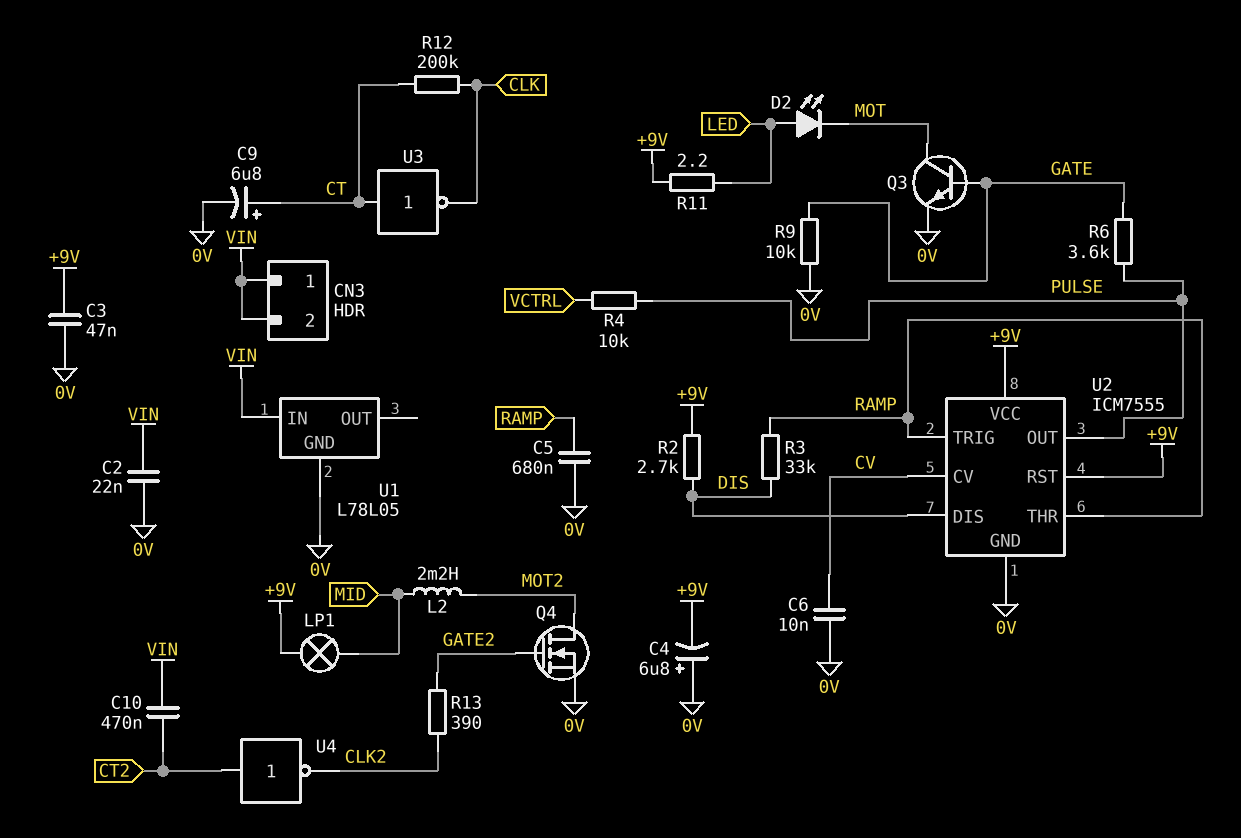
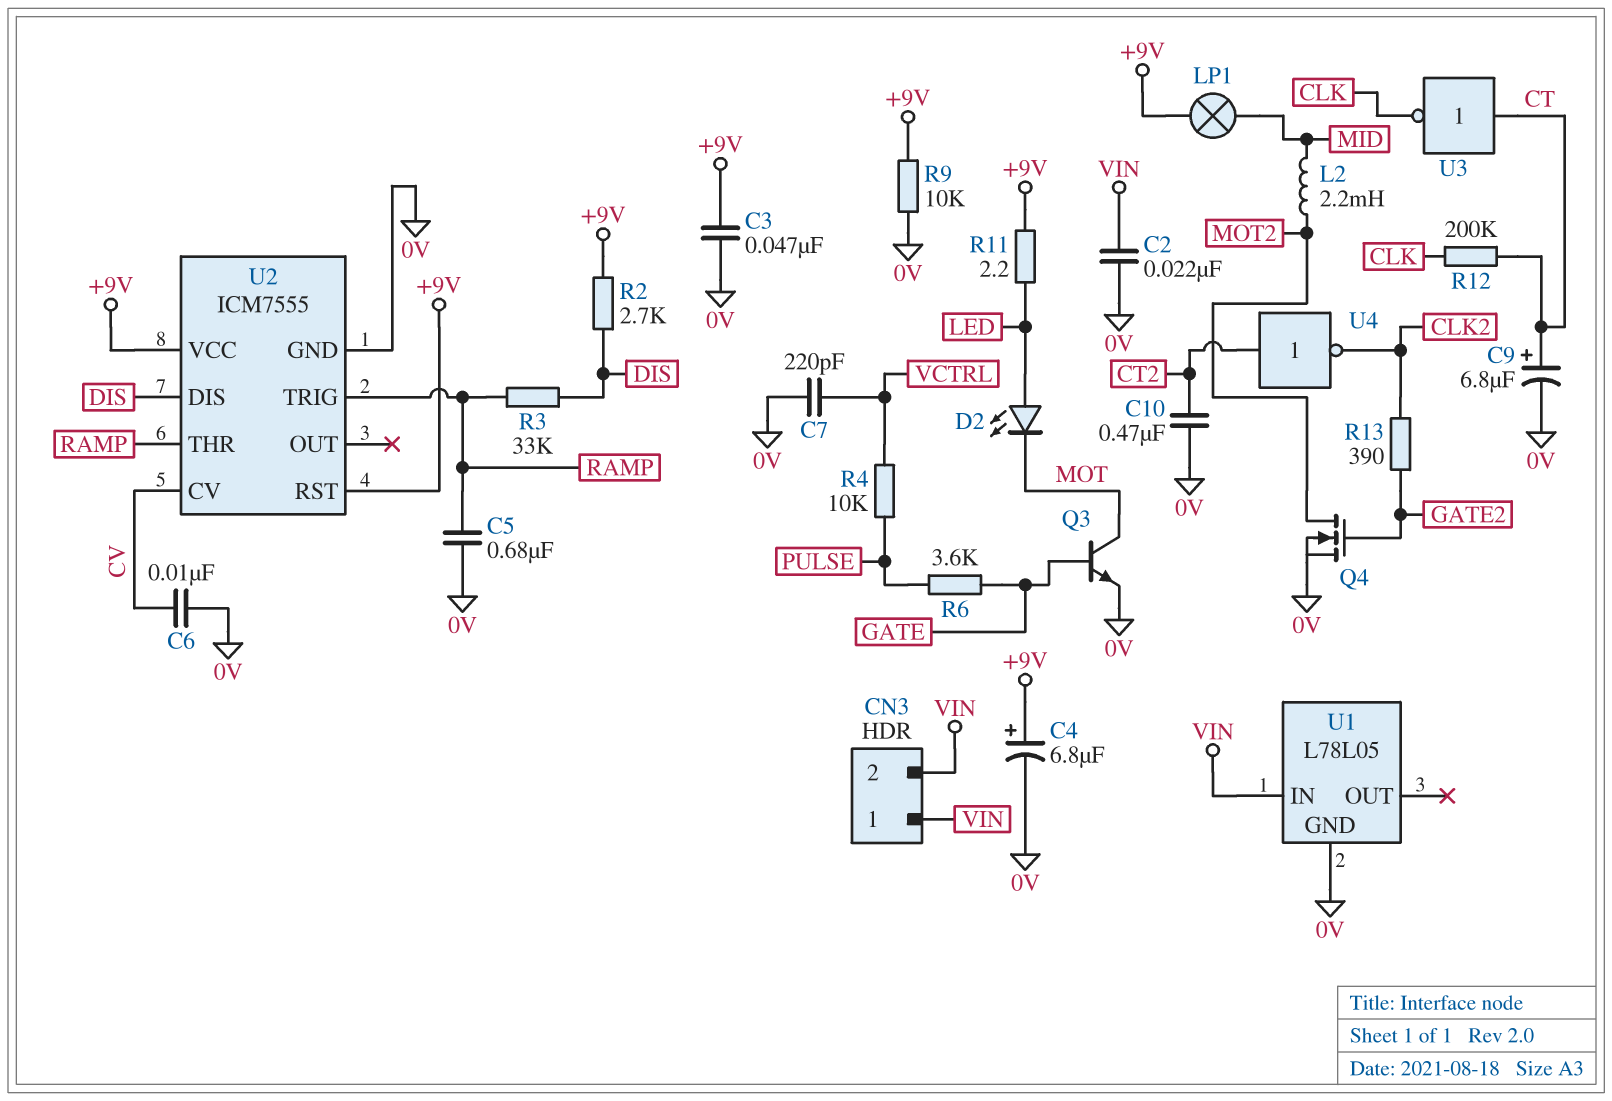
C4: 6.8uF (plus 0V, minus +9V) -> 6.8uF (plus +9V, minus 0V)
C7: none -> 220pF (0V, VCTRL)
C10: 470nF (CT2, VIN) -> 470nF (0V, CT2)
R9: 10k (0V, GATE) -> 10k (+9V, 0V)
U2 pin OUT: PULSE -> none

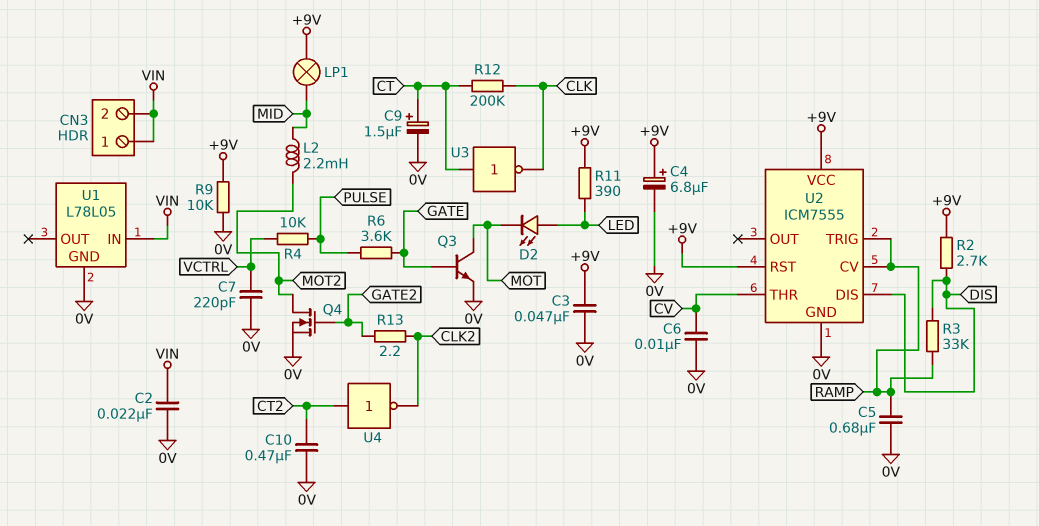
C9: 6.8uF (plus CT, minus 0V) -> 1.5uF (plus CT, minus 0V)
R11: 2.2 (+9V, LED) -> 390 (+9V, LED)
R13: 390 (CLK2, GATE2) -> 2.2 (CLK2, GATE2)
U2 pin CV: CV -> RAMP
U2 pin THR: RAMP -> CV

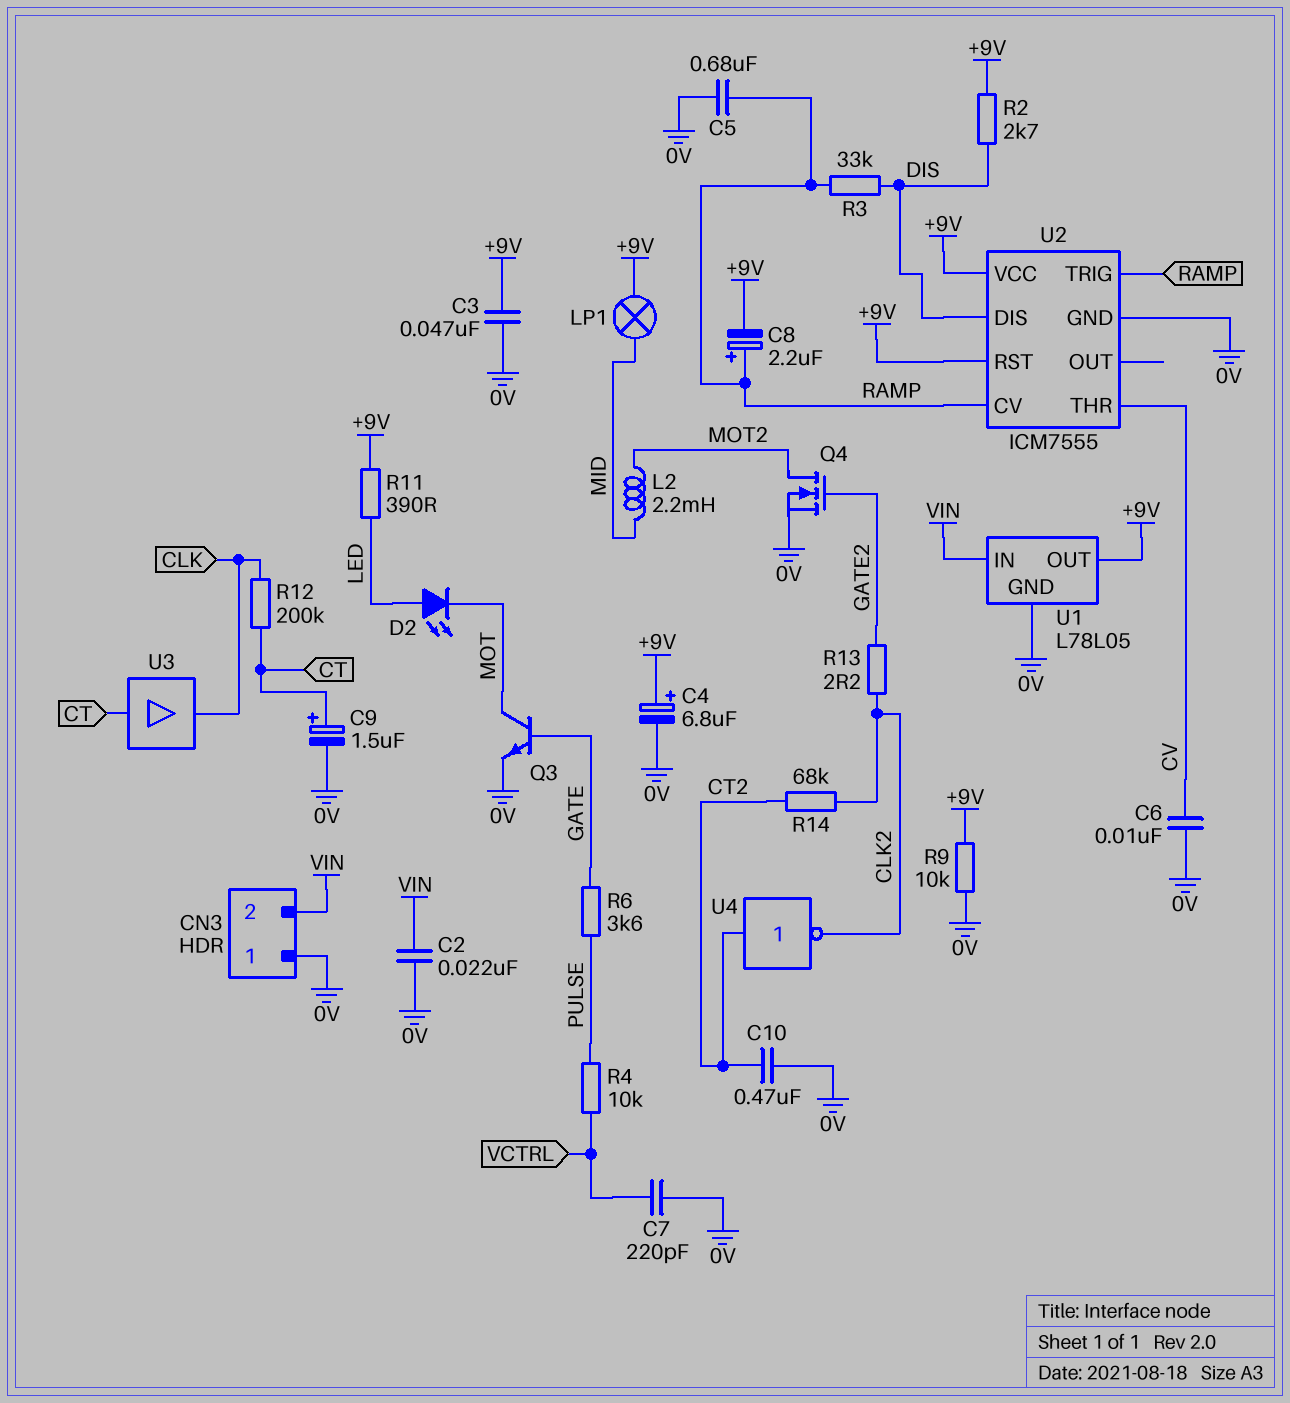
C8: none -> 2.2uF (plus RAMP, minus +9V)
CN3 pin 1: VIN -> 0V
R14: none -> 68k (CLK2, CT2)
U1 pin OUT: none -> +9V
U3: NOT (in CT, out CLK) -> buffer (in CT, out CLK)

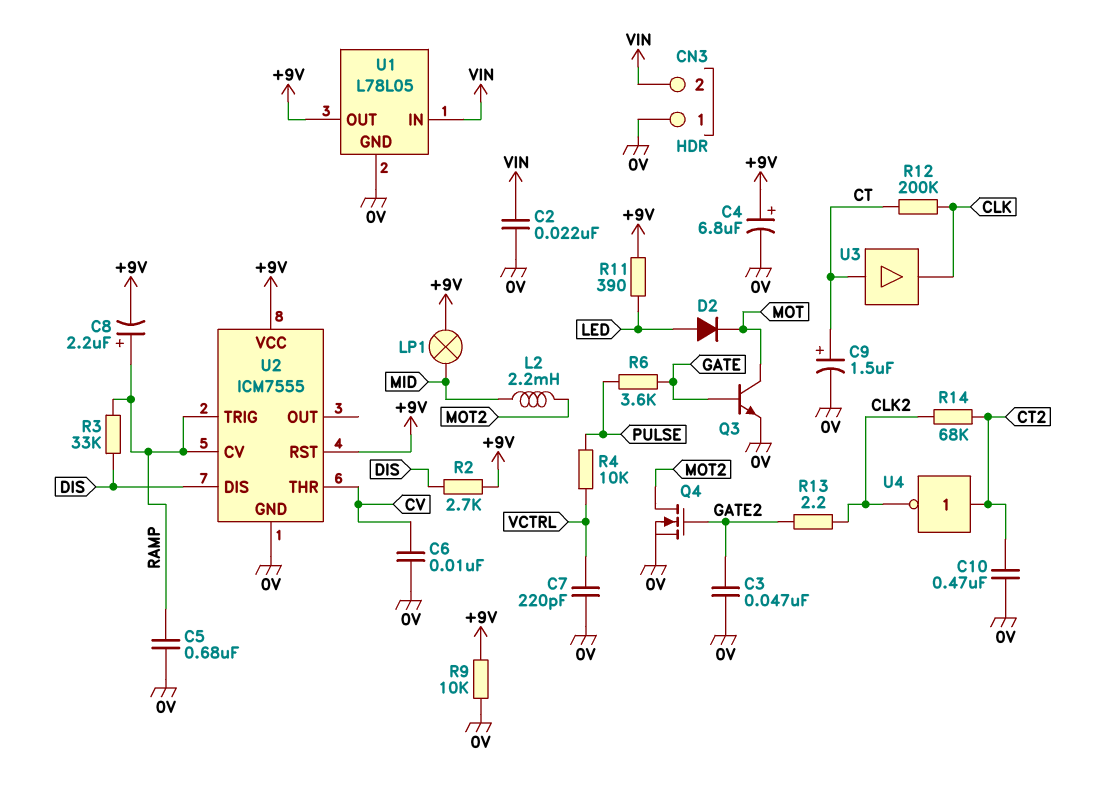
C3: 47nF (+9V, 0V) -> 47nF (0V, GATE2)
D2: LED (A LED, K MOT) -> diode (A LED, K MOT)

